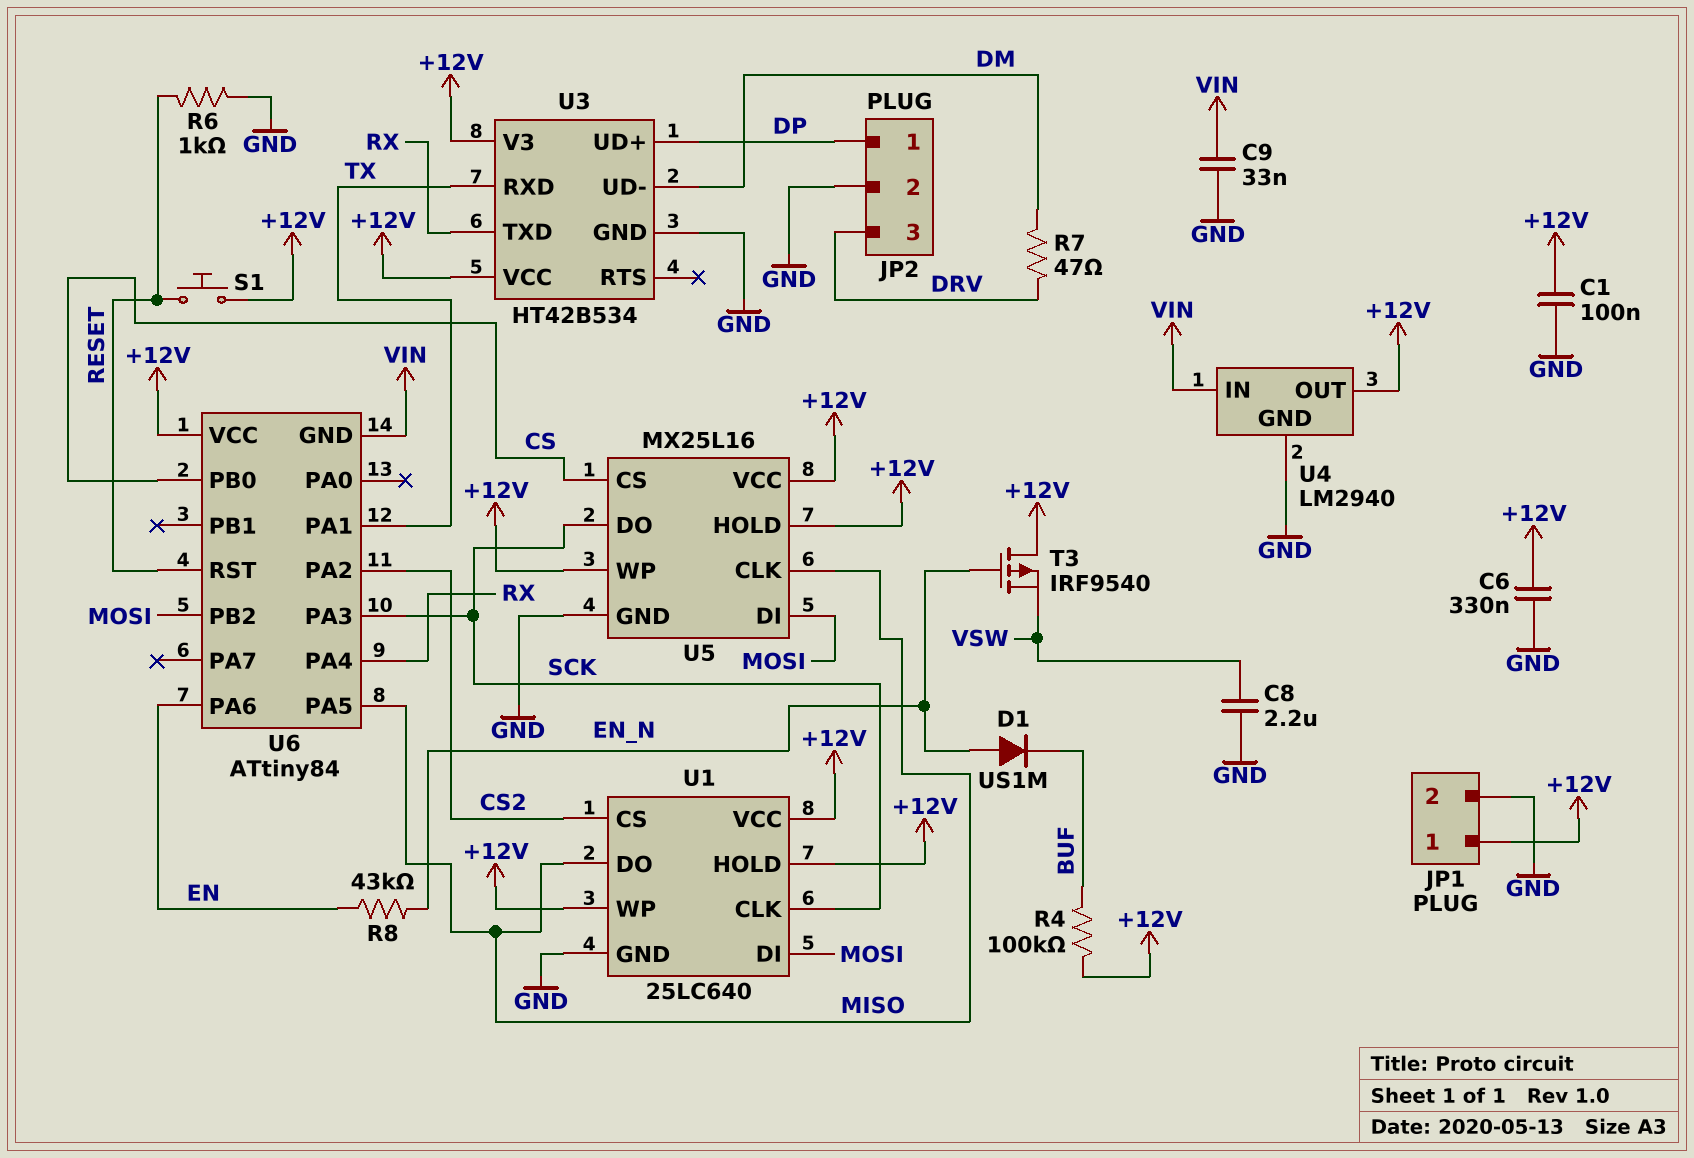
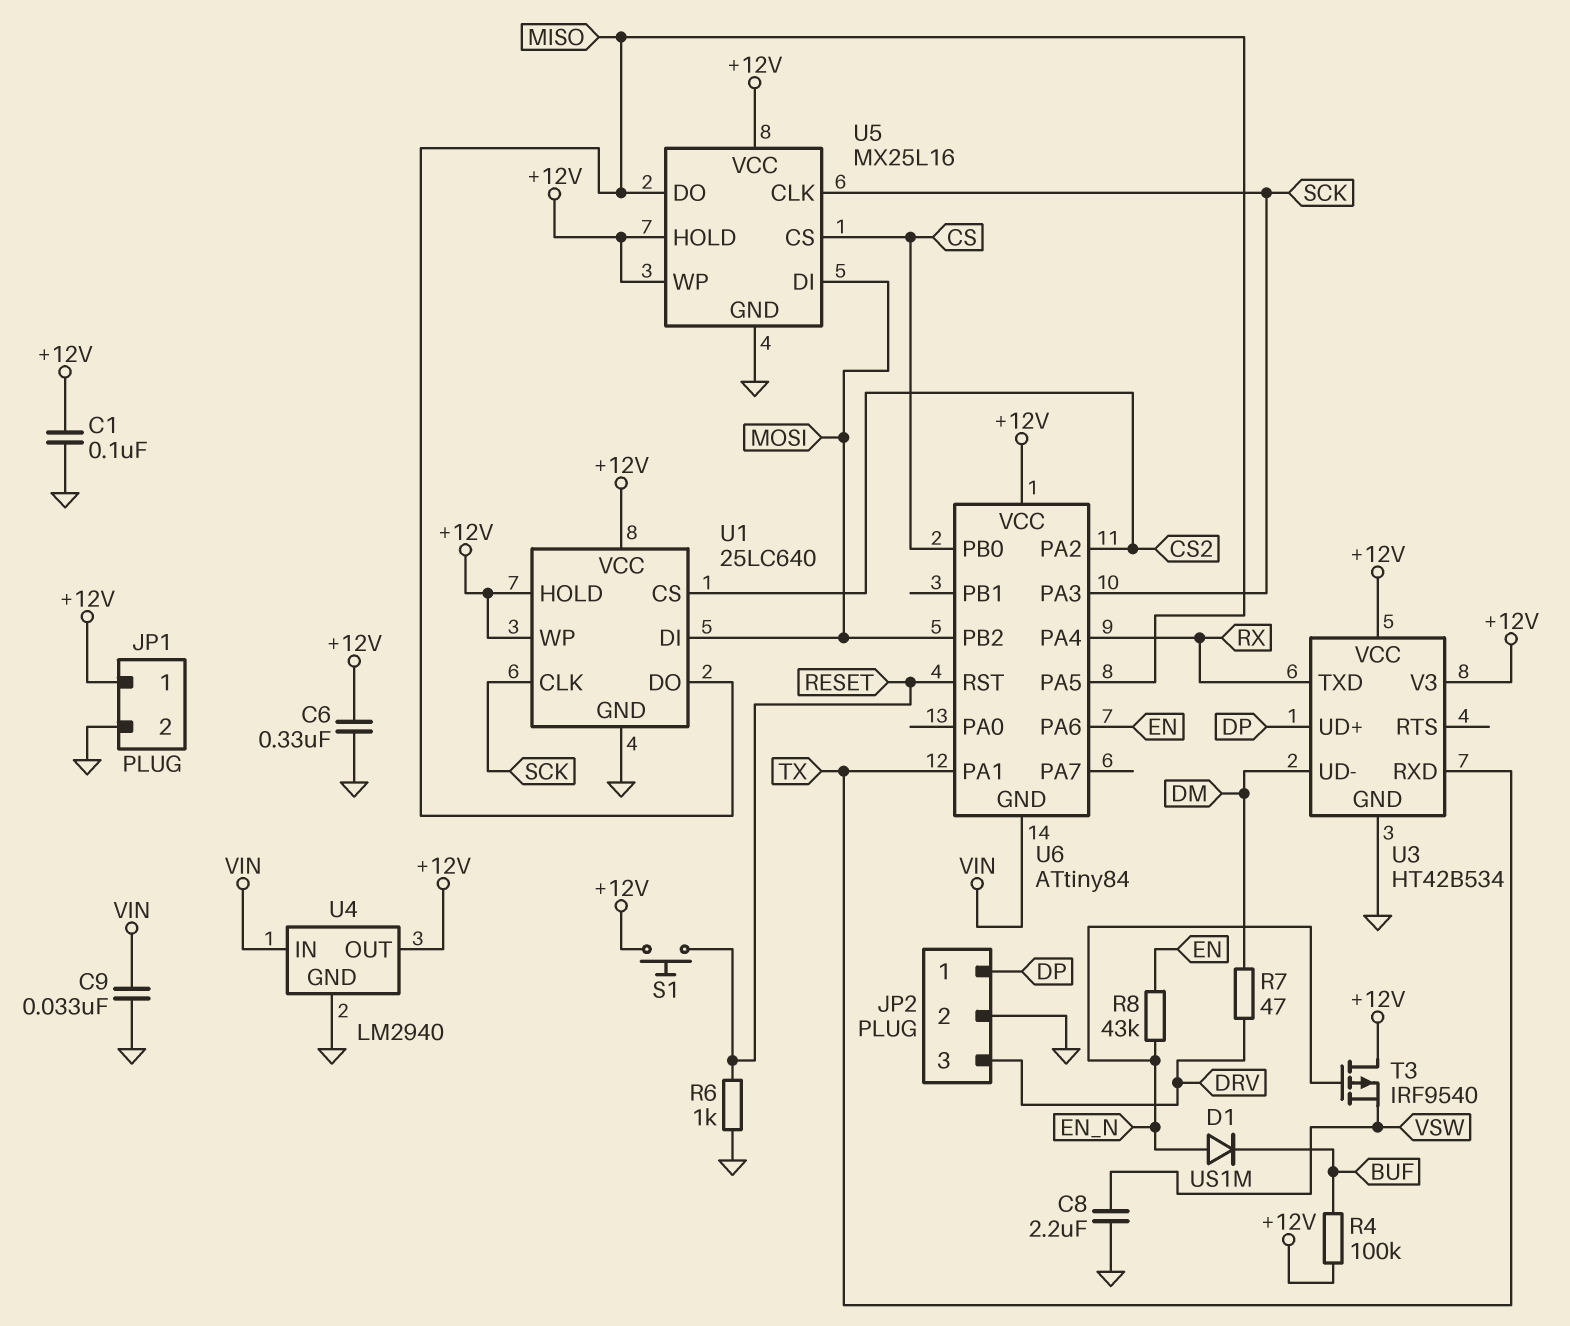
U5 pin CLK: MISO -> SCK
U5 pin DO: SCK -> MISO

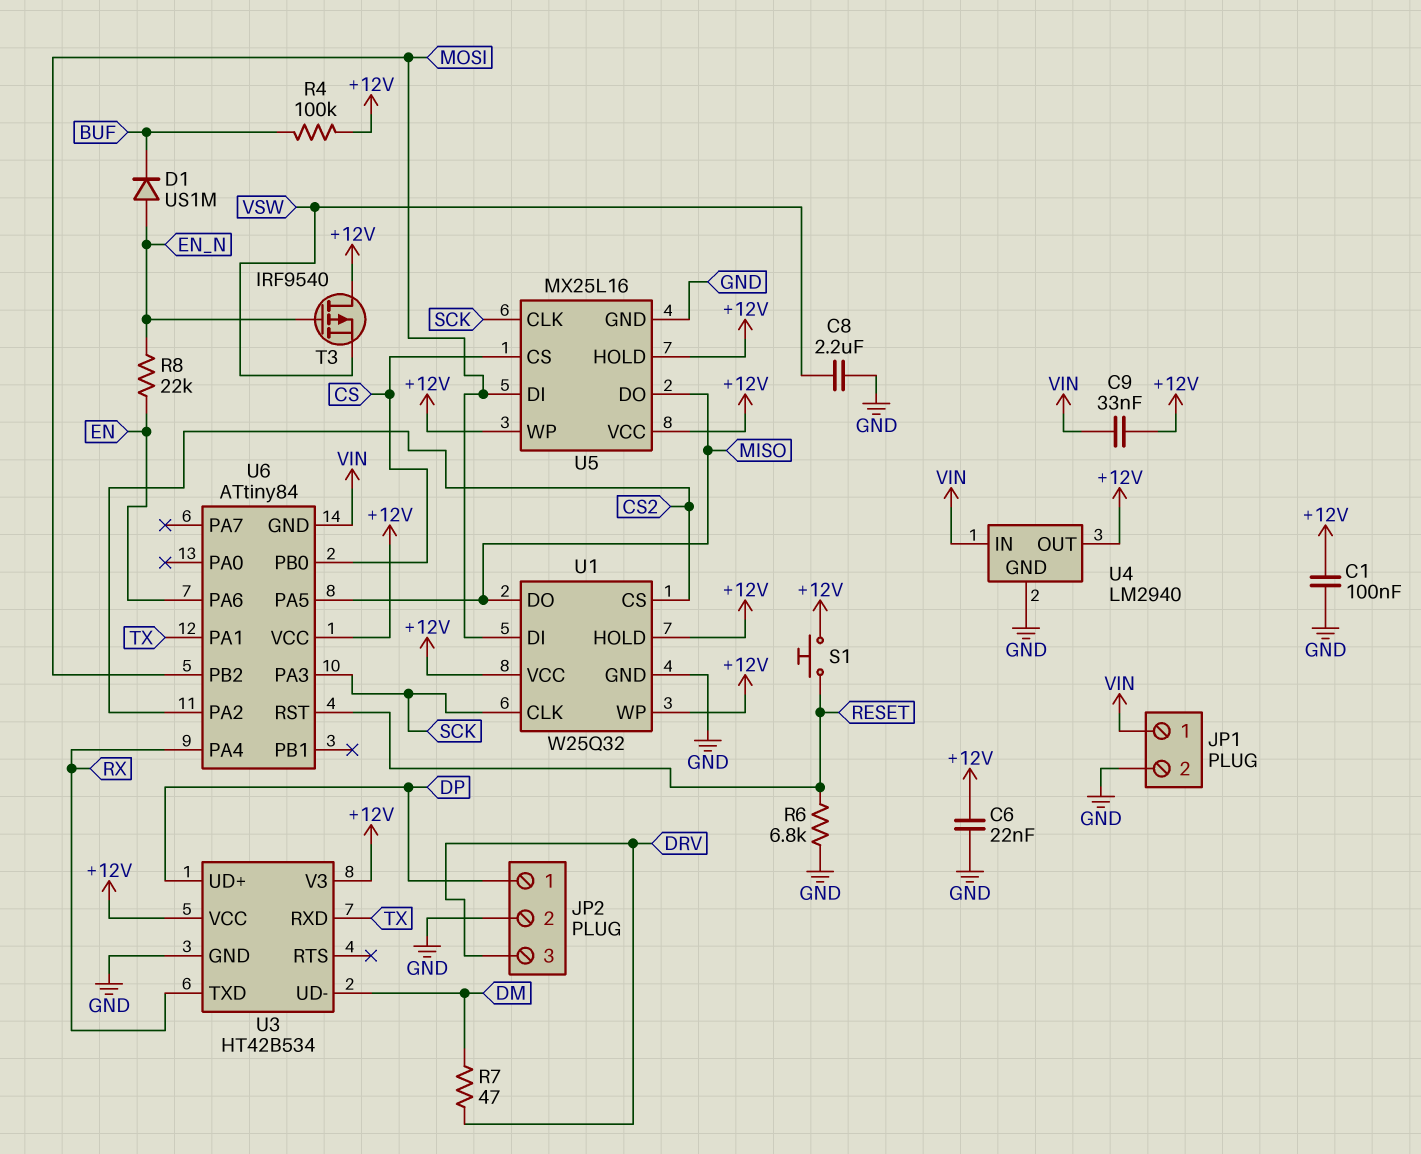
C6: 330nF (+12V, GND) -> 22nF (+12V, GND)
C9: 33nF (GND, VIN) -> 33nF (+12V, VIN)
JP1 pin 1: +12V -> VIN
R6: 1k (GND, RESET) -> 6.8k (GND, RESET)
R8: 43k (EN, EN_N) -> 22k (EN, EN_N)
U1: 25LC640 -> W25Q32

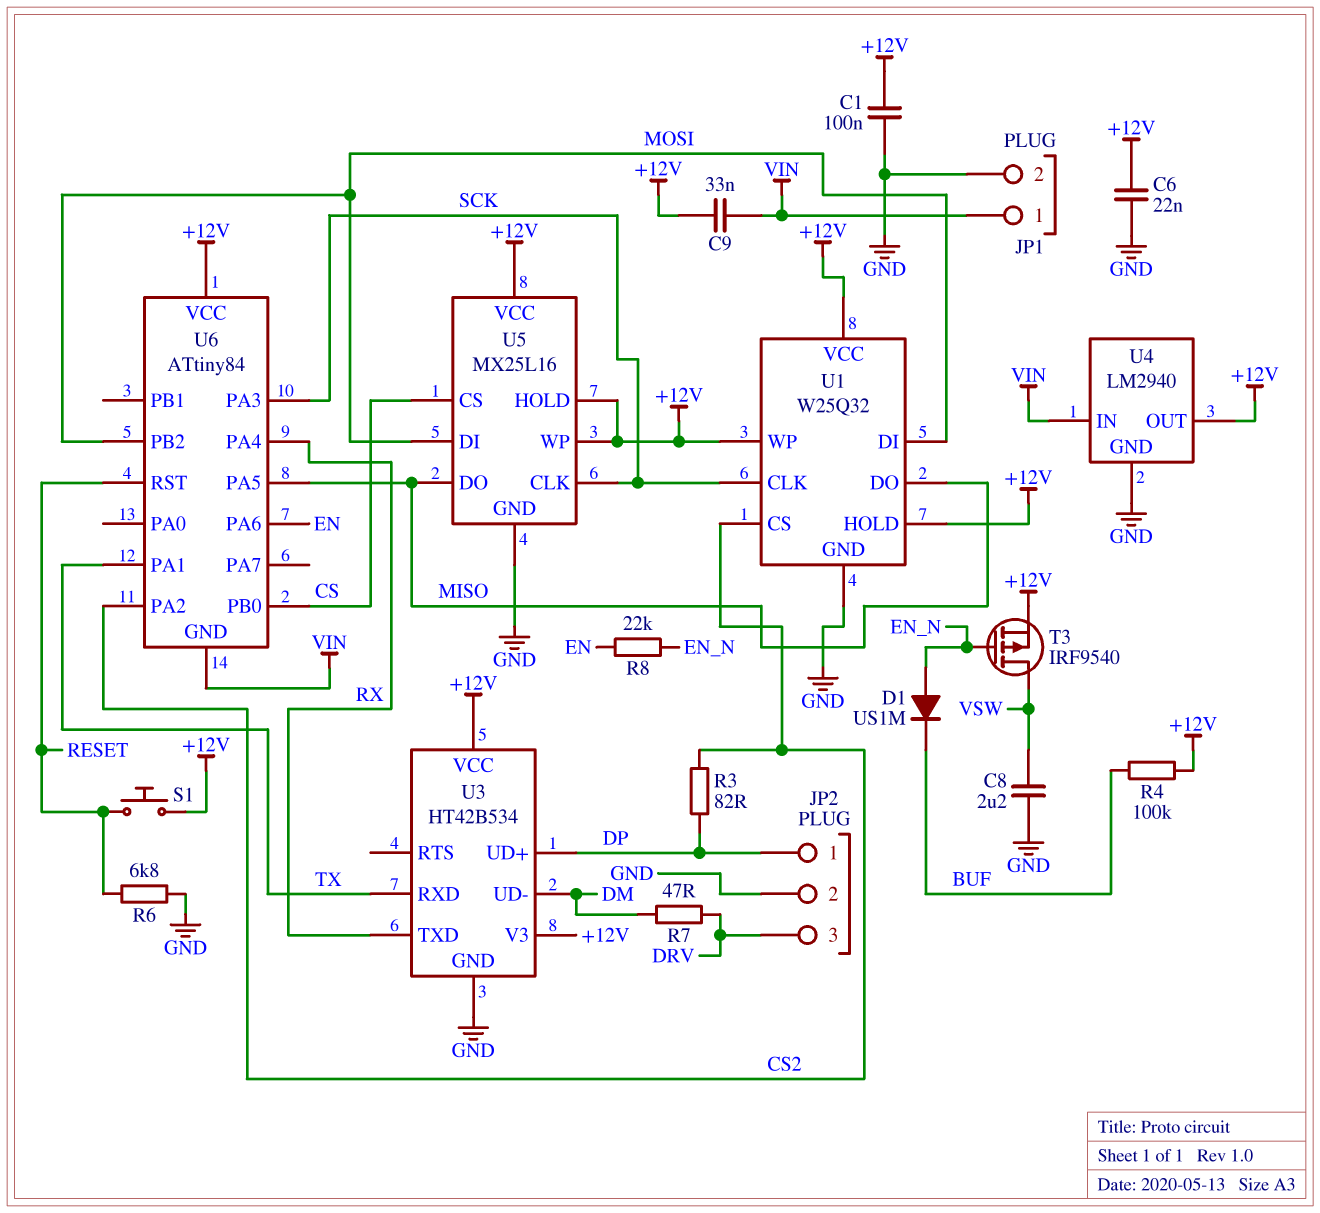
R3: none -> 82 (CS2, DP)
T3: PMOS IRF9540 (G EN_N, D +12V, S VSW) -> PMOS IRF9540 (G EN_N, D VSW, S +12V)

